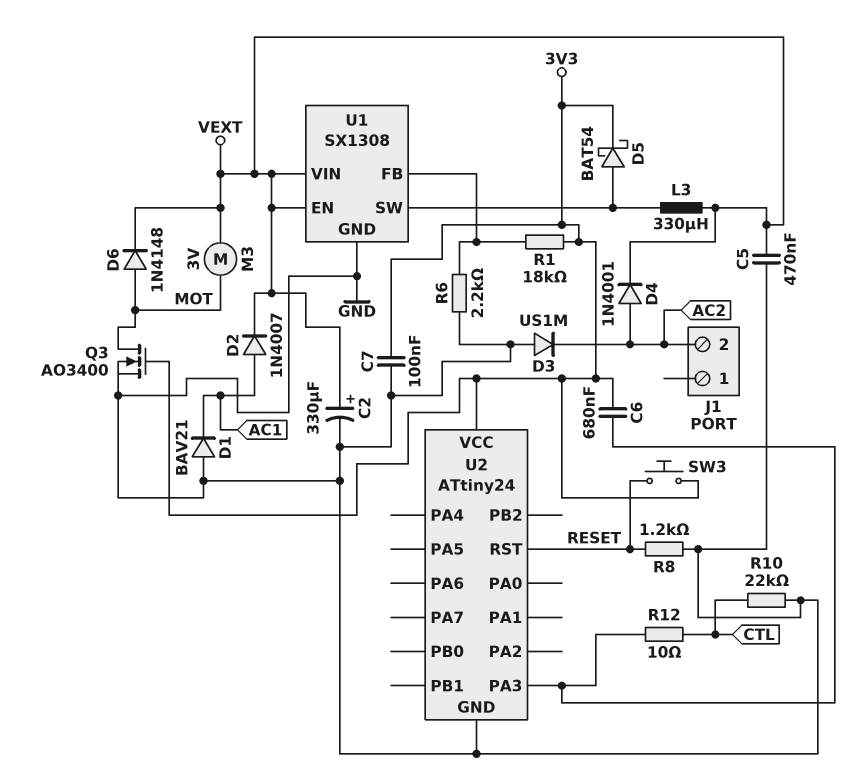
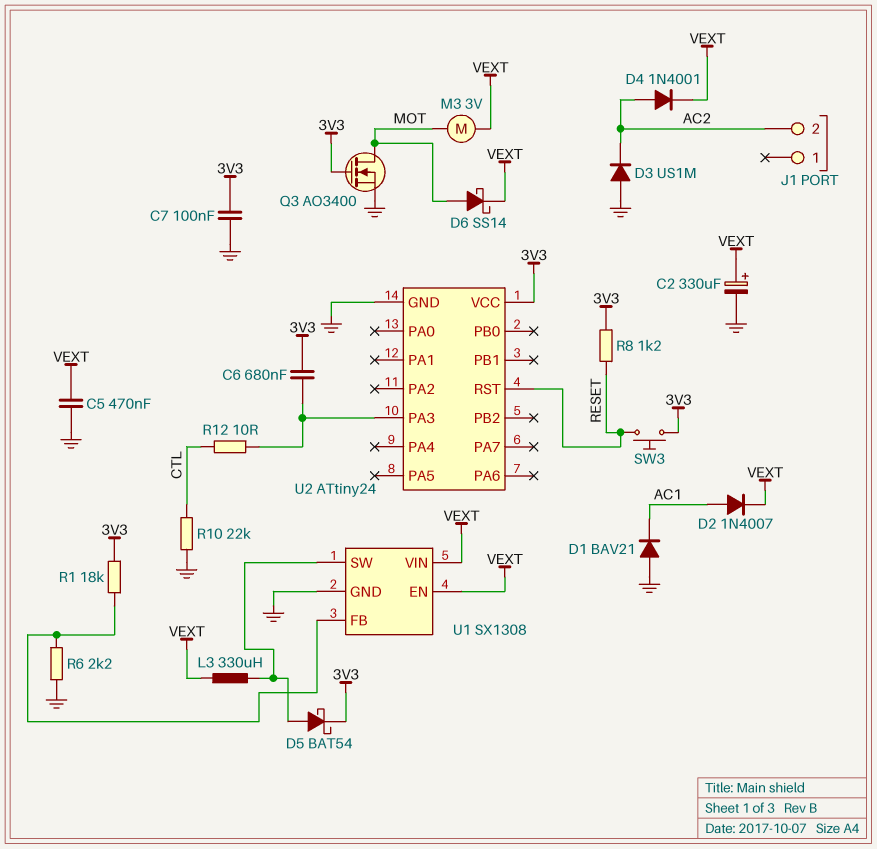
D6: diode 1N4148 (A MOT, K VEXT) -> schottky SS14 (A MOT, K VEXT)
R8: 1.2k (GND, RESET) -> 1.2k (3V3, RESET)

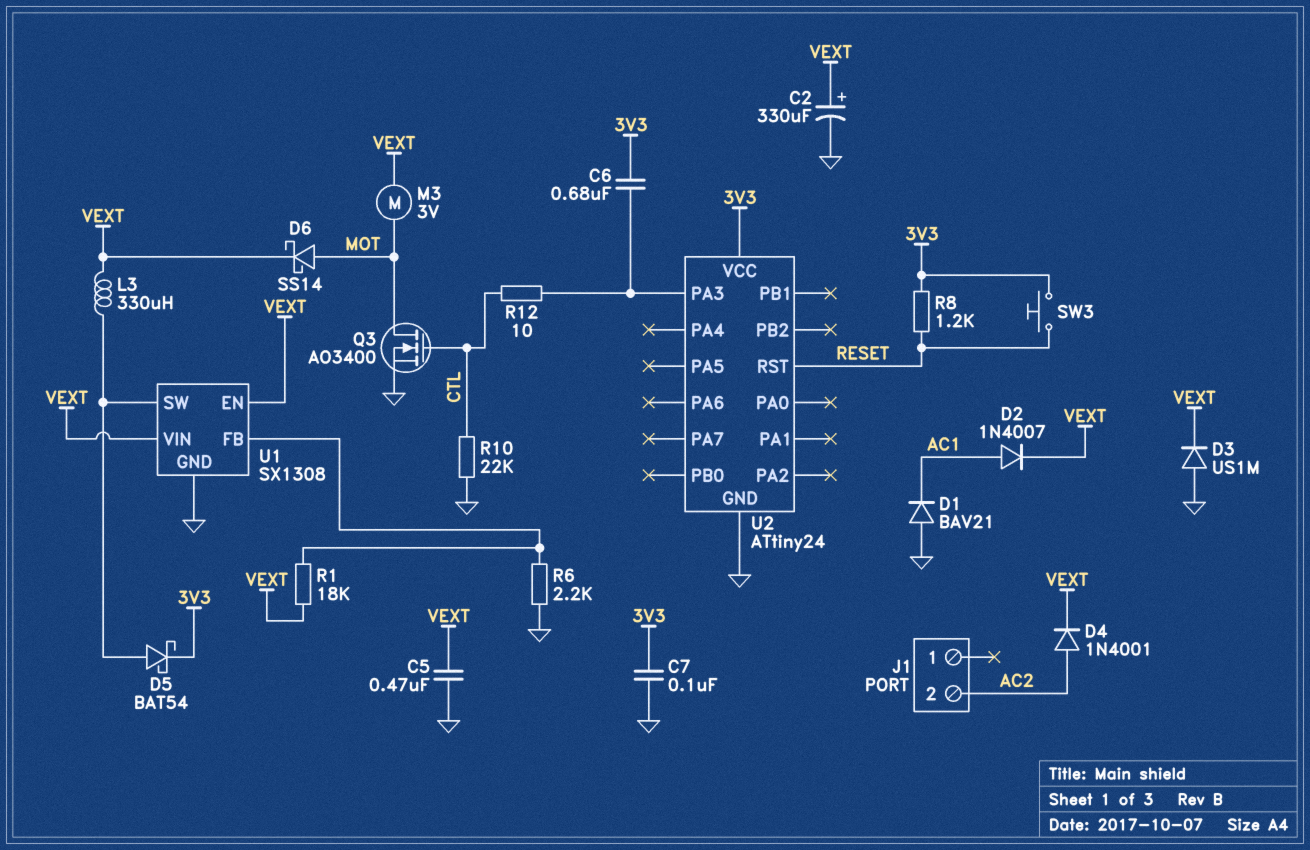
D3: diode US1M (A GND, K AC2) -> diode US1M (A GND, K VEXT)
Q3: NMOS AO3400 (G 3V3, D MOT, S GND) -> NMOS AO3400 (G CTL, D MOT, S GND)
R1: 18k (3V3, U1/FB) -> 18k (U1/FB, VEXT)

